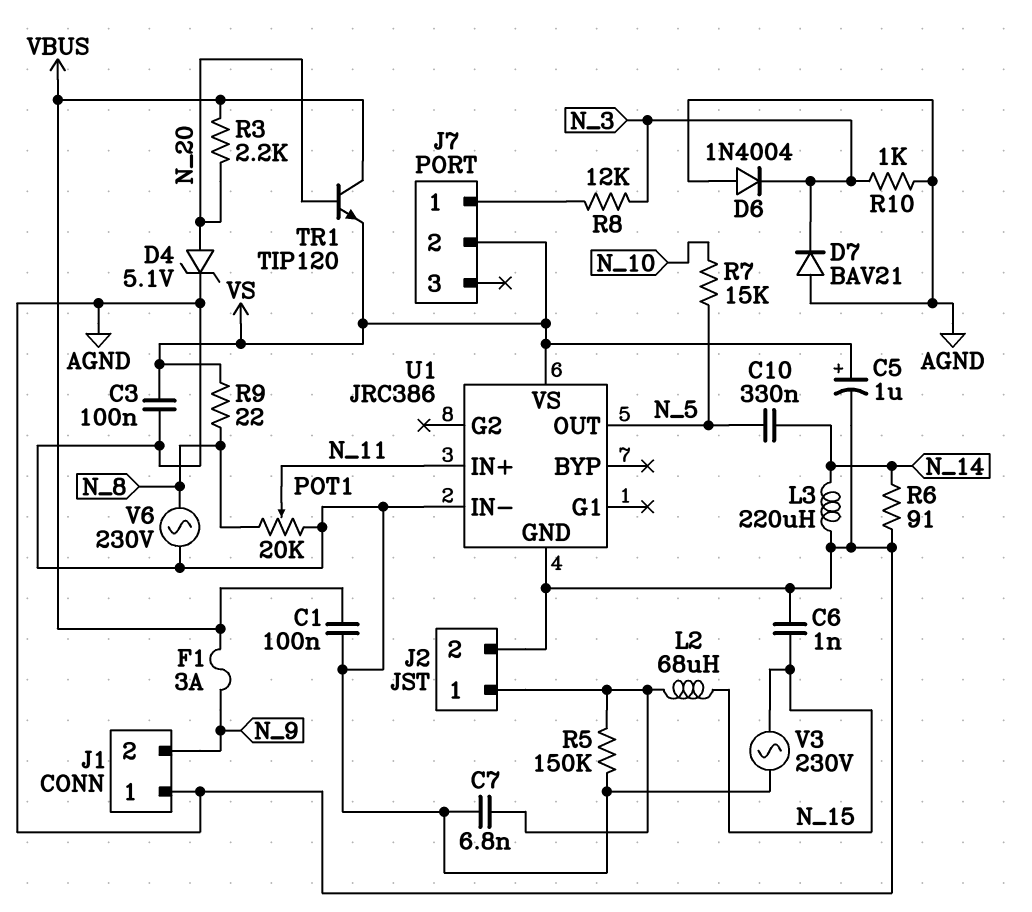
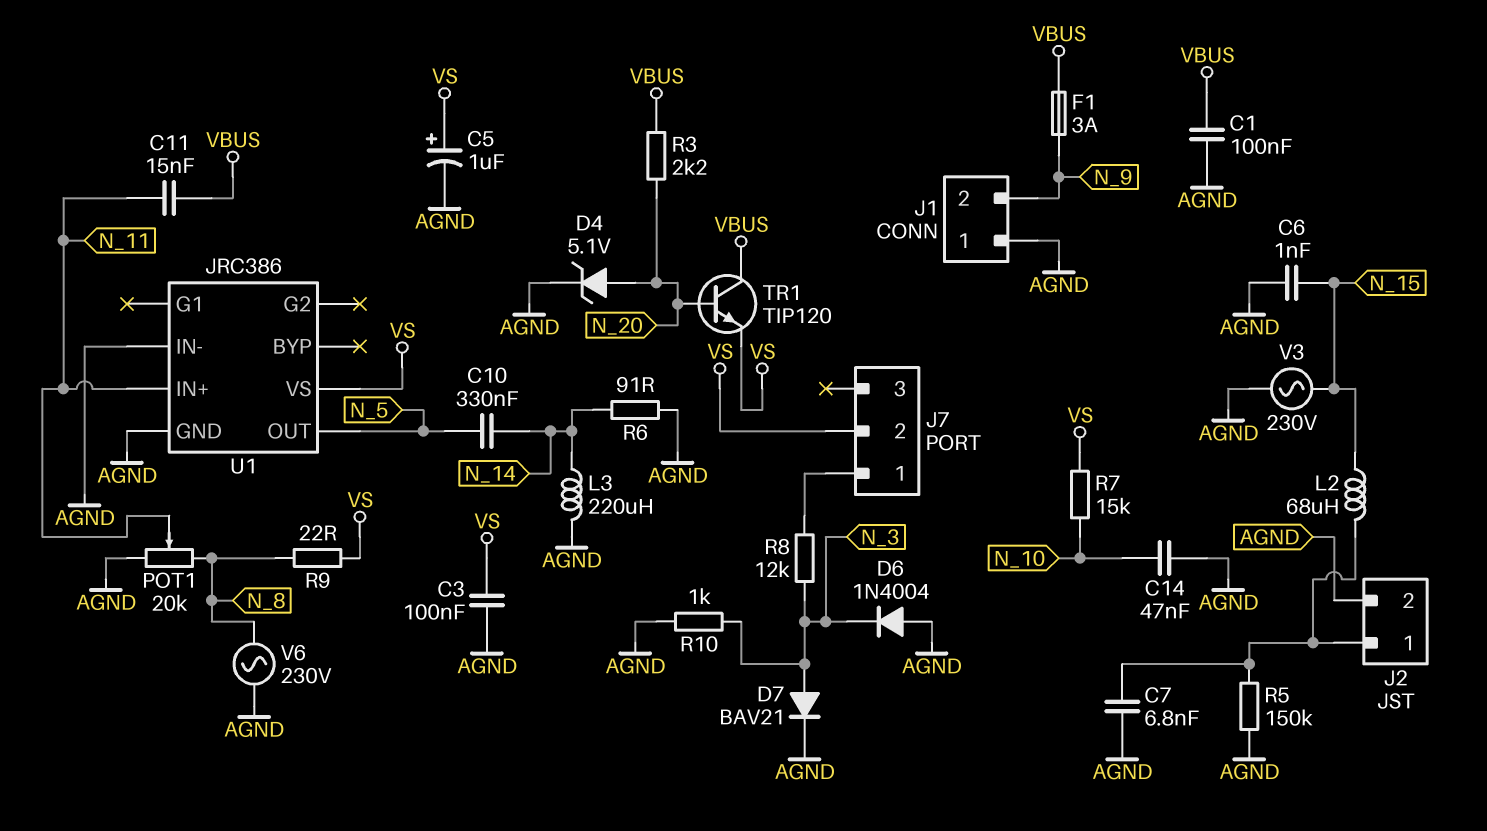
C11: none -> 15nF (N_11, VBUS)
C14: none -> 47nF (AGND, N_10)
D7: diode BAV21 (A AGND, K N_3) -> diode BAV21 (A N_3, K AGND)
R7: 15k (N_5, N_10) -> 15k (N_10, VS)

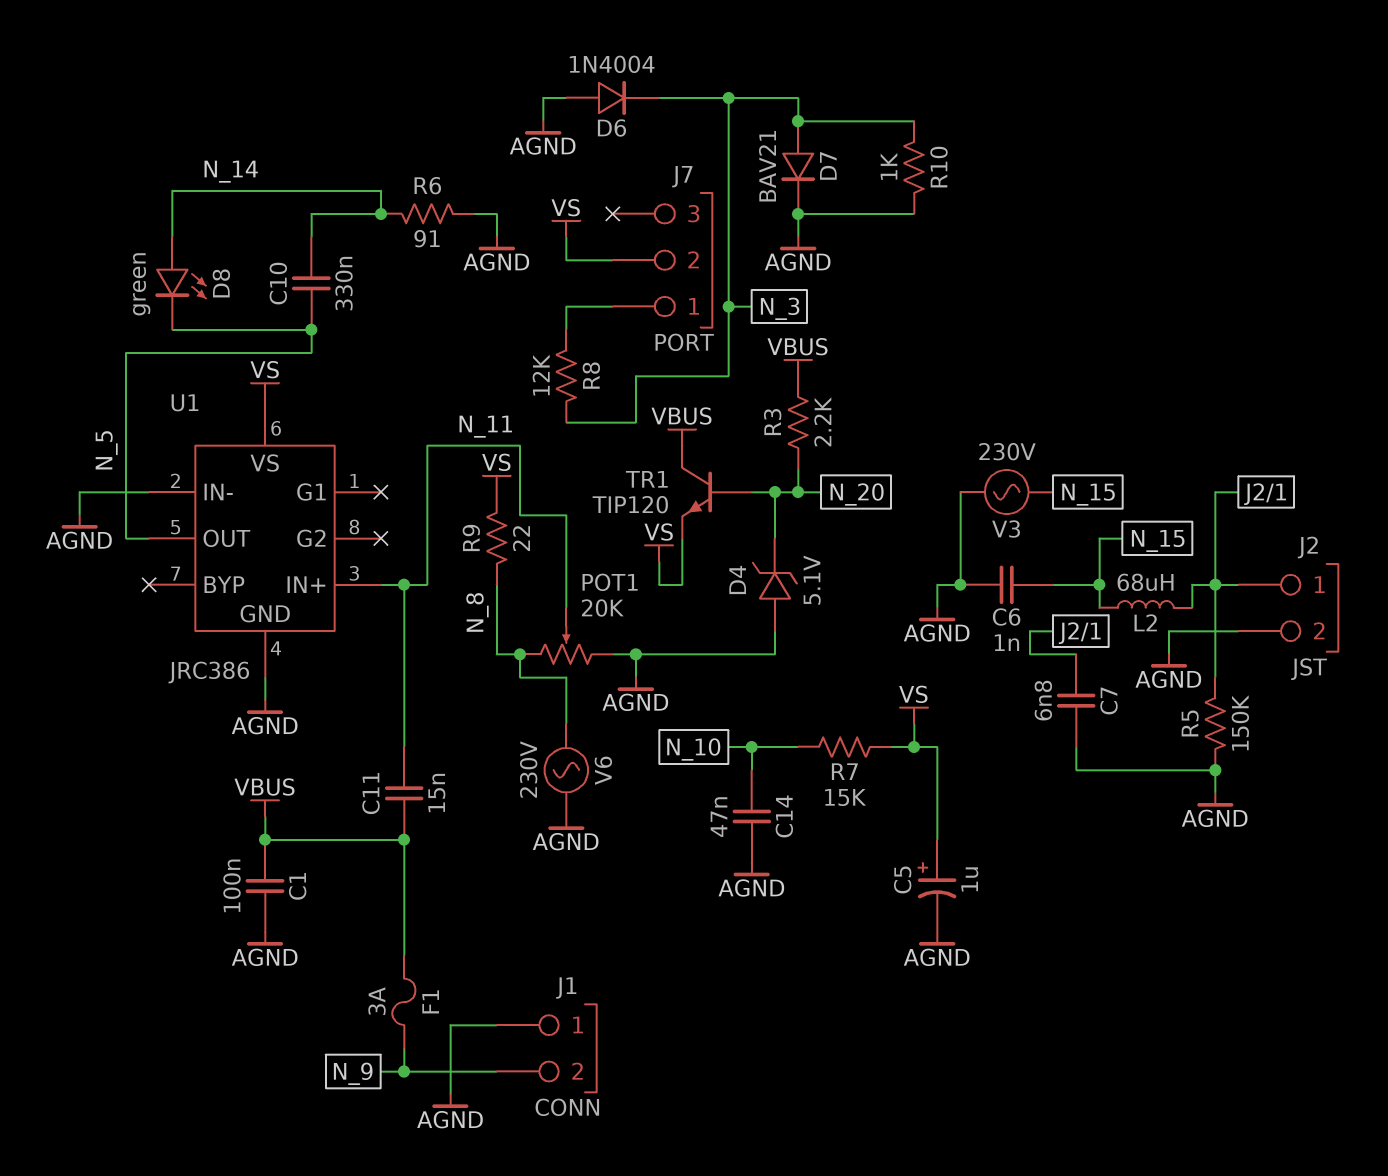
C3: 100nF (AGND, VS) -> none
D4: zener 5.1V (A N_20, K AGND) -> zener 5.1V (A AGND, K N_20)
D8: none -> LED green (A N_14, K N_5)
L3: 220uH (AGND, N_14) -> none

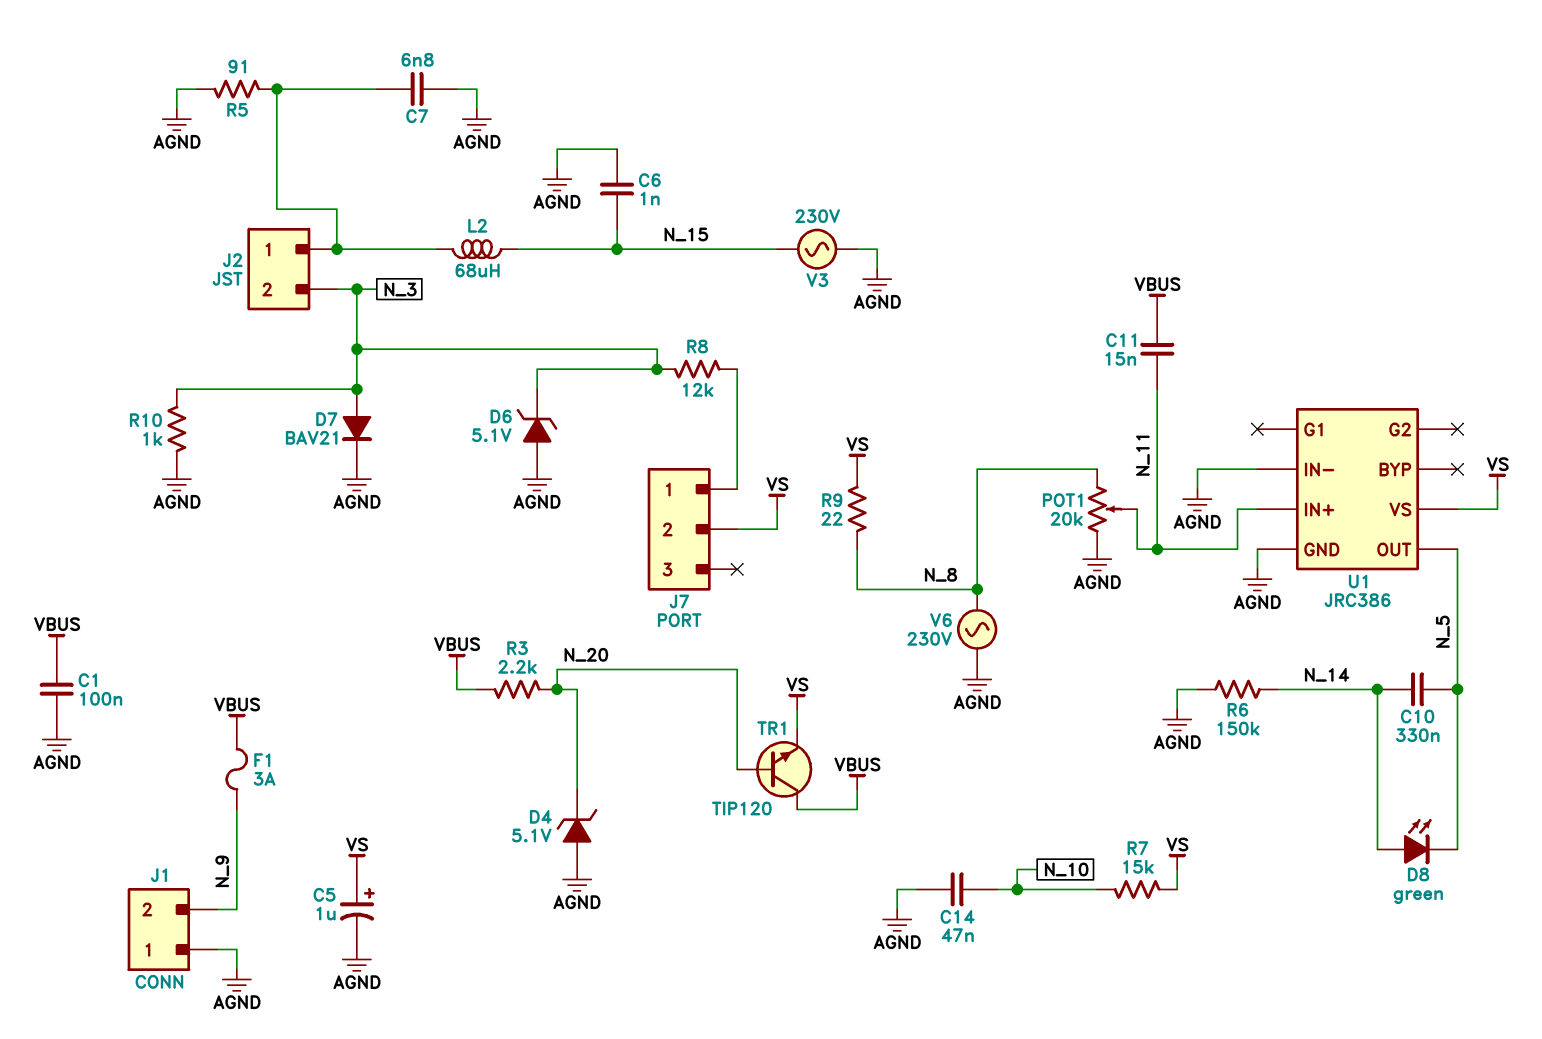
D6: diode 1N4004 (A AGND, K N_3) -> zener 5.1V (A AGND, K N_3)
J2 pin 2: AGND -> N_3
R5: 150k (AGND, J2/1) -> 91 (AGND, J2/1)
R6: 91 (AGND, N_14) -> 150k (AGND, N_14)

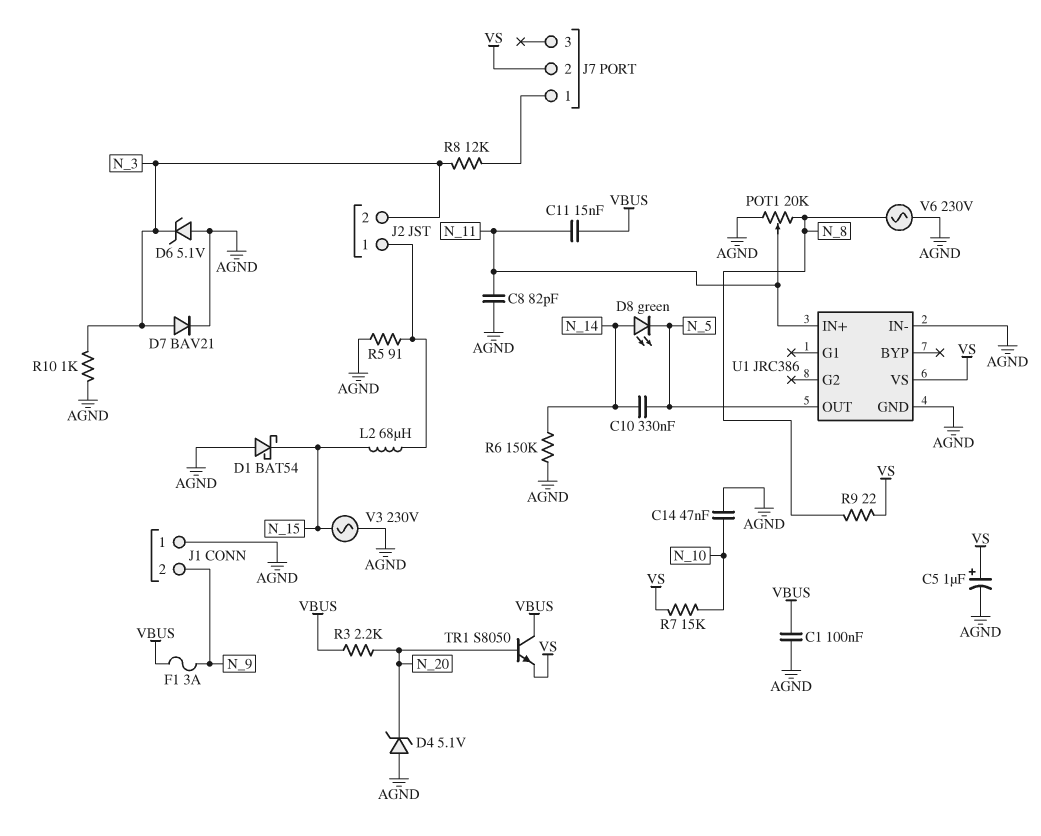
C6: 1nF (AGND, N_15) -> none
C7: 6.8nF (AGND, J2/1) -> none
C8: none -> 82pF (AGND, N_11)
D1: none -> schottky BAT54 (A AGND, K N_15)
TR1: NPN TIP120 (B N_20, C VBUS, E VS) -> NPN S8050 (B N_20, C VBUS, E VS)

